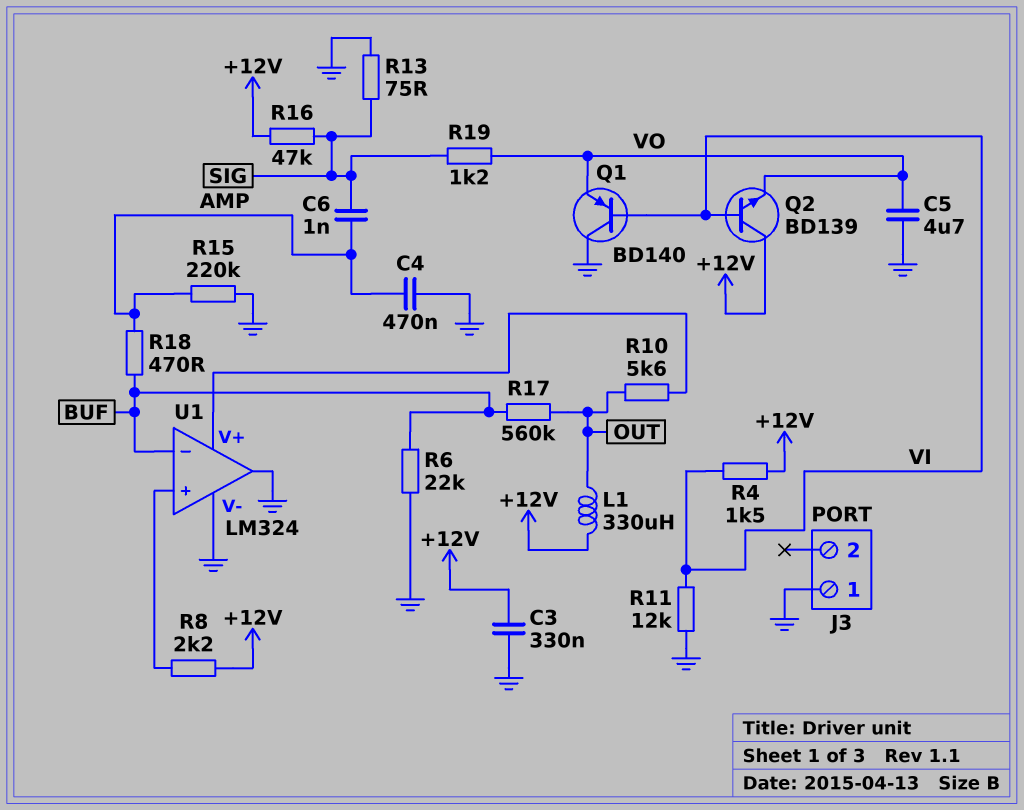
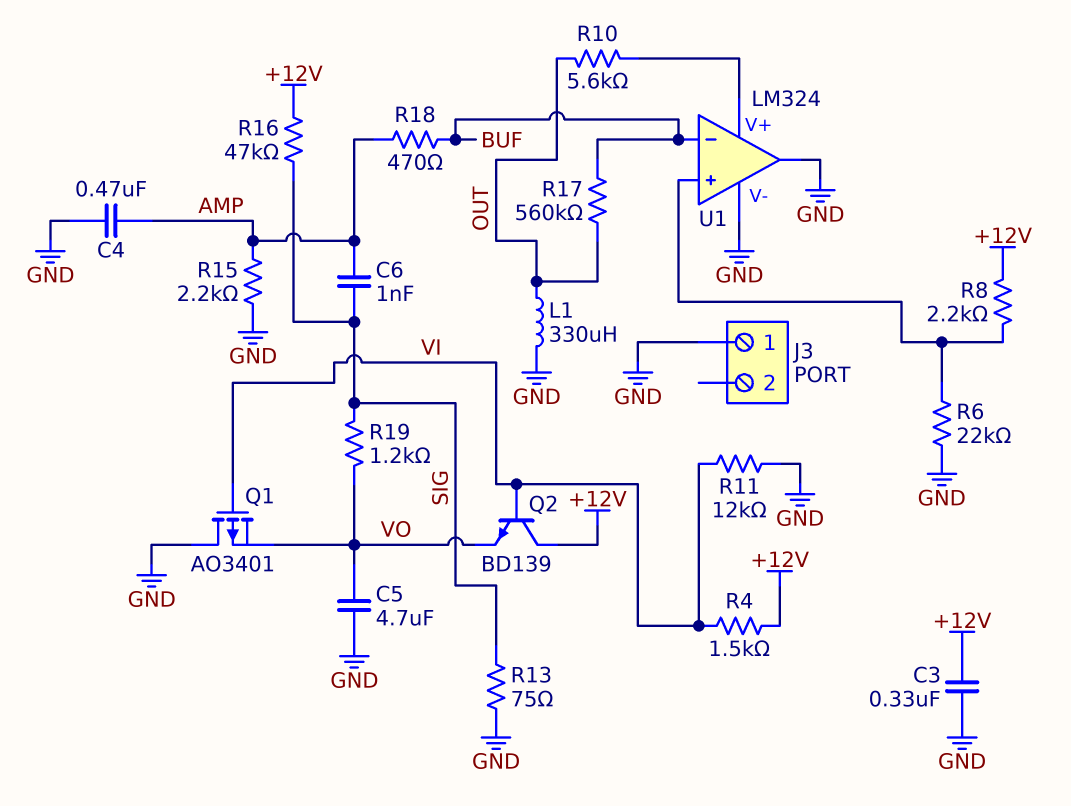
L1: 330uH (+12V, OUT) -> 330uH (GND, OUT)
Q1: PNP BD140 (B VI, C GND, E VO) -> PMOS AO3401 (G VI, D GND, S VO)
R6: 22k (BUF, GND) -> 22k (GND, U1/in+)
R15: 220k (AMP, GND) -> 2.2k (AMP, GND)

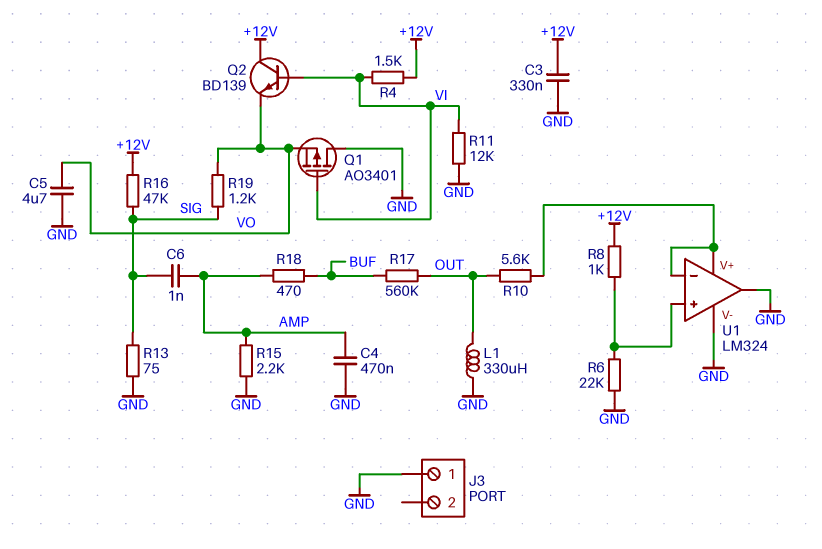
R8: 2.2k (+12V, U1/in+) -> 1k (+12V, U1/in+)
U1 pin in-: BUF -> U1/V+

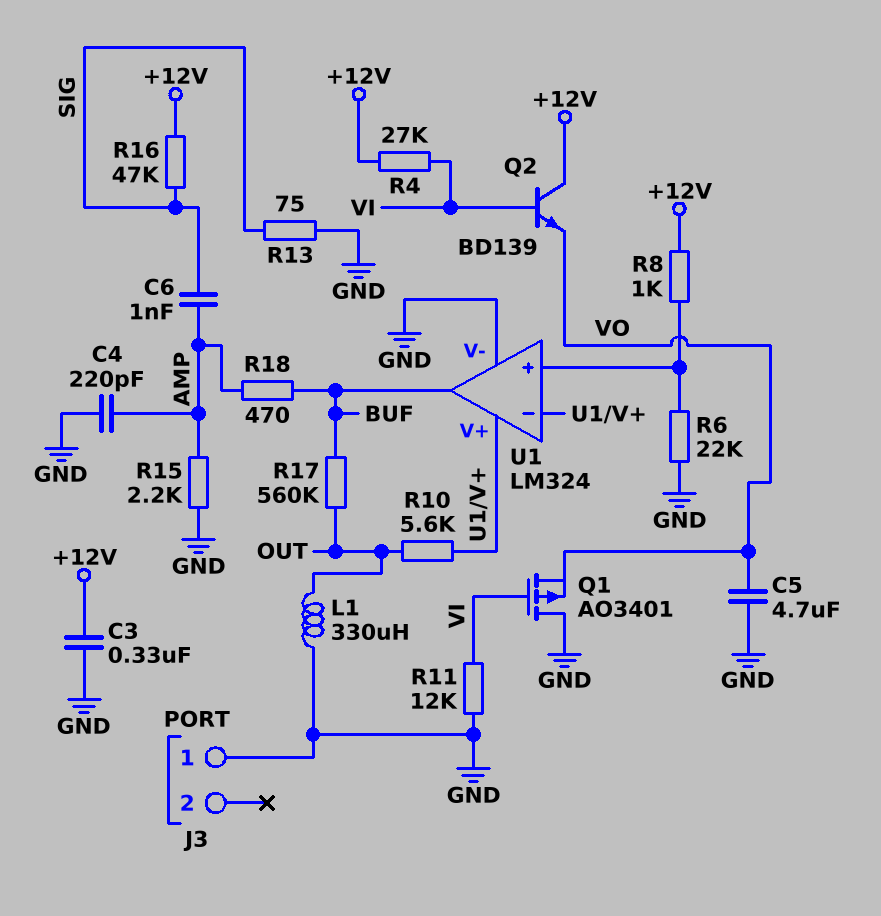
C4: 470nF (AMP, GND) -> 220pF (AMP, GND)
R4: 1.5k (+12V, VI) -> 27k (+12V, VI)
R19: 1.2k (SIG, VO) -> none
U1 pin out: GND -> BUF

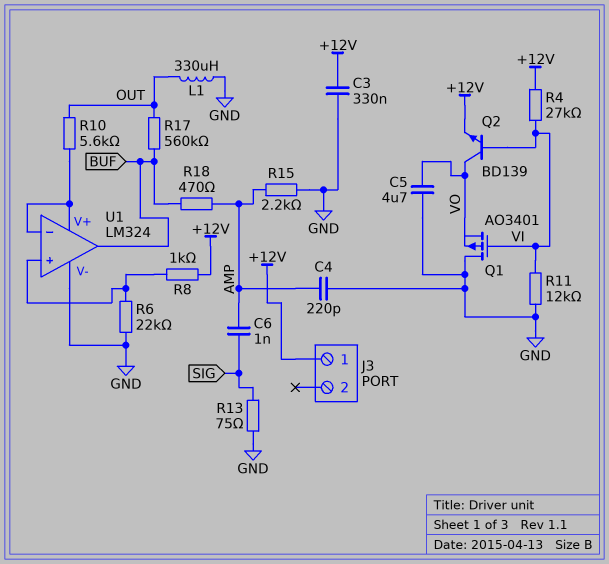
J3 pin 1: GND -> +12V
Q2: NPN BD139 (B VI, C +12V, E VO) -> NPN BD139 (B VI, C VO, E +12V)
R16: 47k (+12V, SIG) -> none

